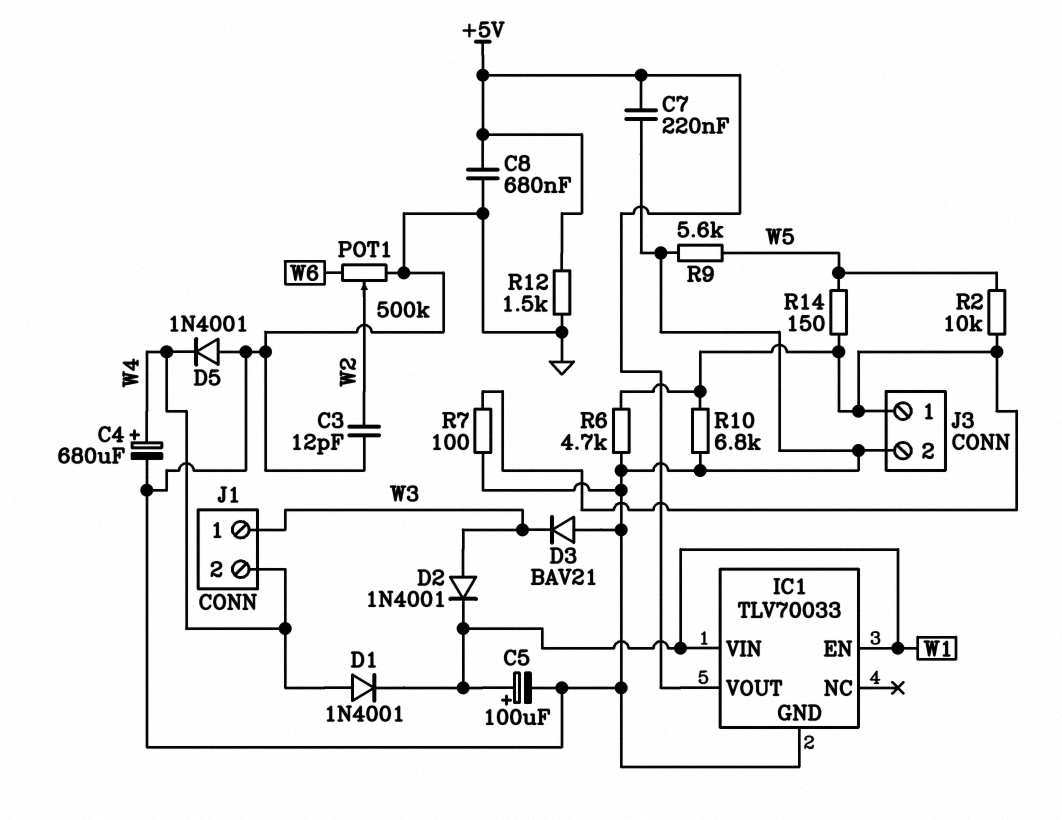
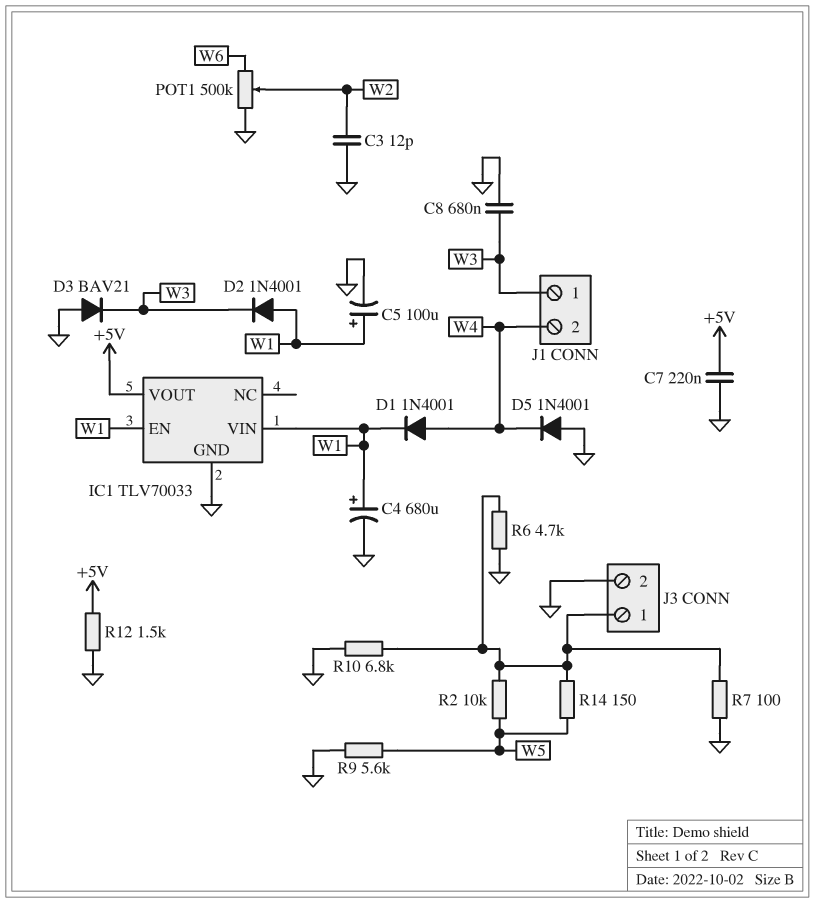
C4: 680uF (plus W4, minus GND) -> 680uF (plus W1, minus GND)
C8: 680nF (+5V, GND) -> 680nF (GND, W3)
D2: diode 1N4001 (A W3, K W1) -> diode 1N4001 (A W1, K W3)

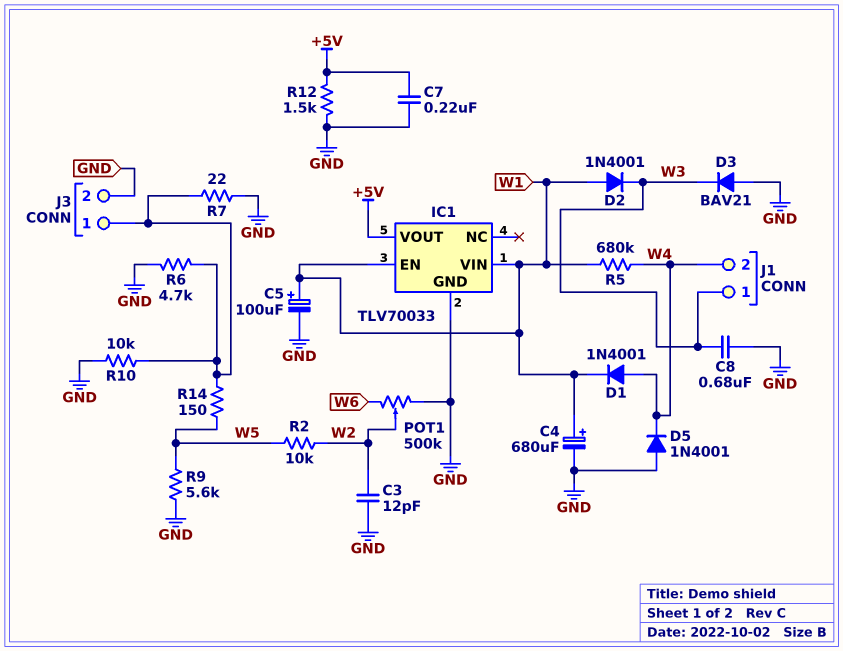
R2: 10k (J3/1, W5) -> 10k (W2, W5)
R5: none -> 680k (W1, W4)
R7: 100 (GND, J3/1) -> 22 (GND, J3/1)
R10: 6.8k (GND, J3/1) -> 10k (GND, J3/1)

